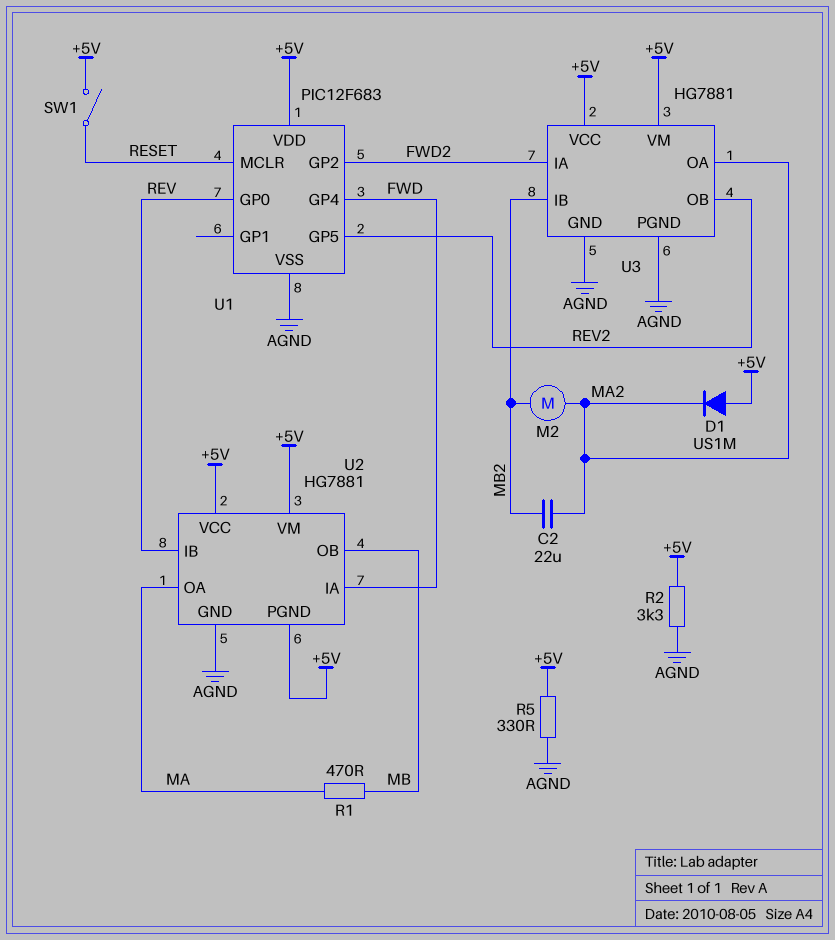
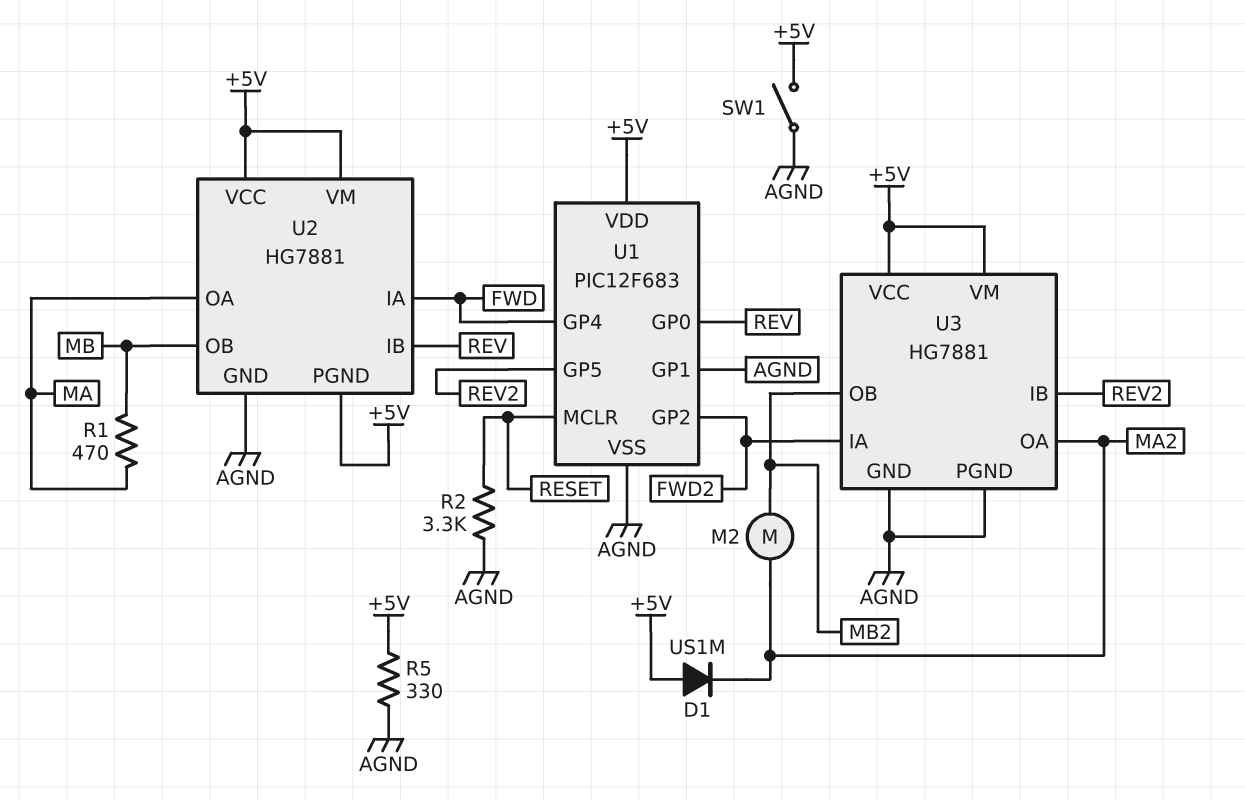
C2: 22uF (MA2, MB2) -> none
R2: 3.3k (+5V, AGND) -> 3.3k (AGND, RESET)
SW1: switch (+5V, RESET) -> switch (+5V, AGND)
U1 pin GP1: none -> AGND
U3 pin IB: MB2 -> REV2
U3 pin OB: REV2 -> MB2

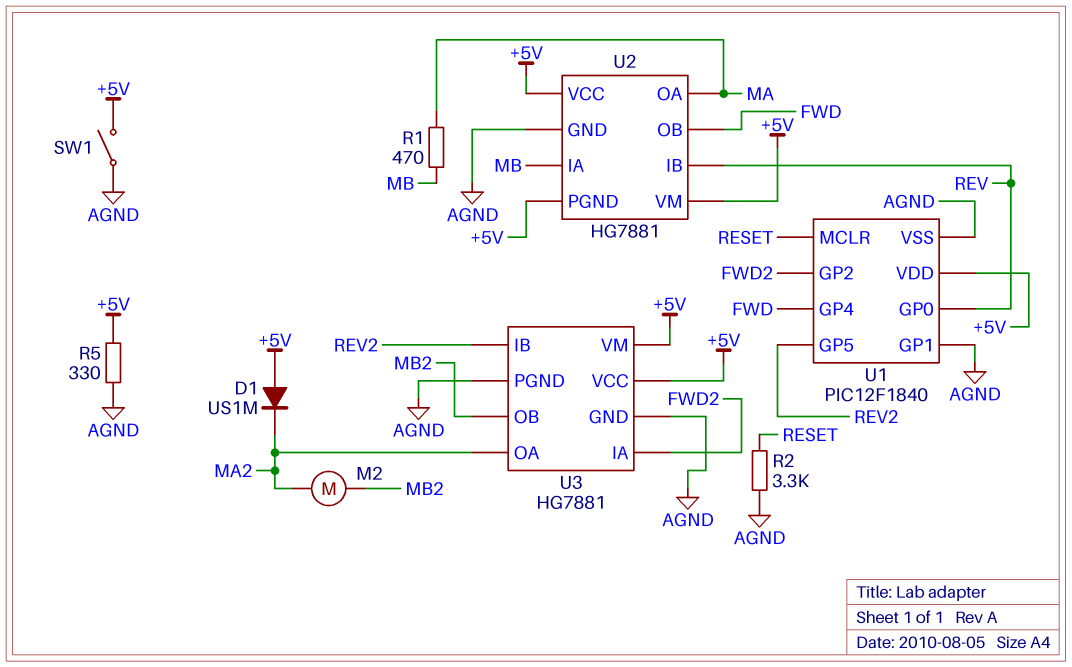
U1: PIC12F683 -> PIC12F1840
U2 pin IA: FWD -> MB
U2 pin OB: MB -> FWD

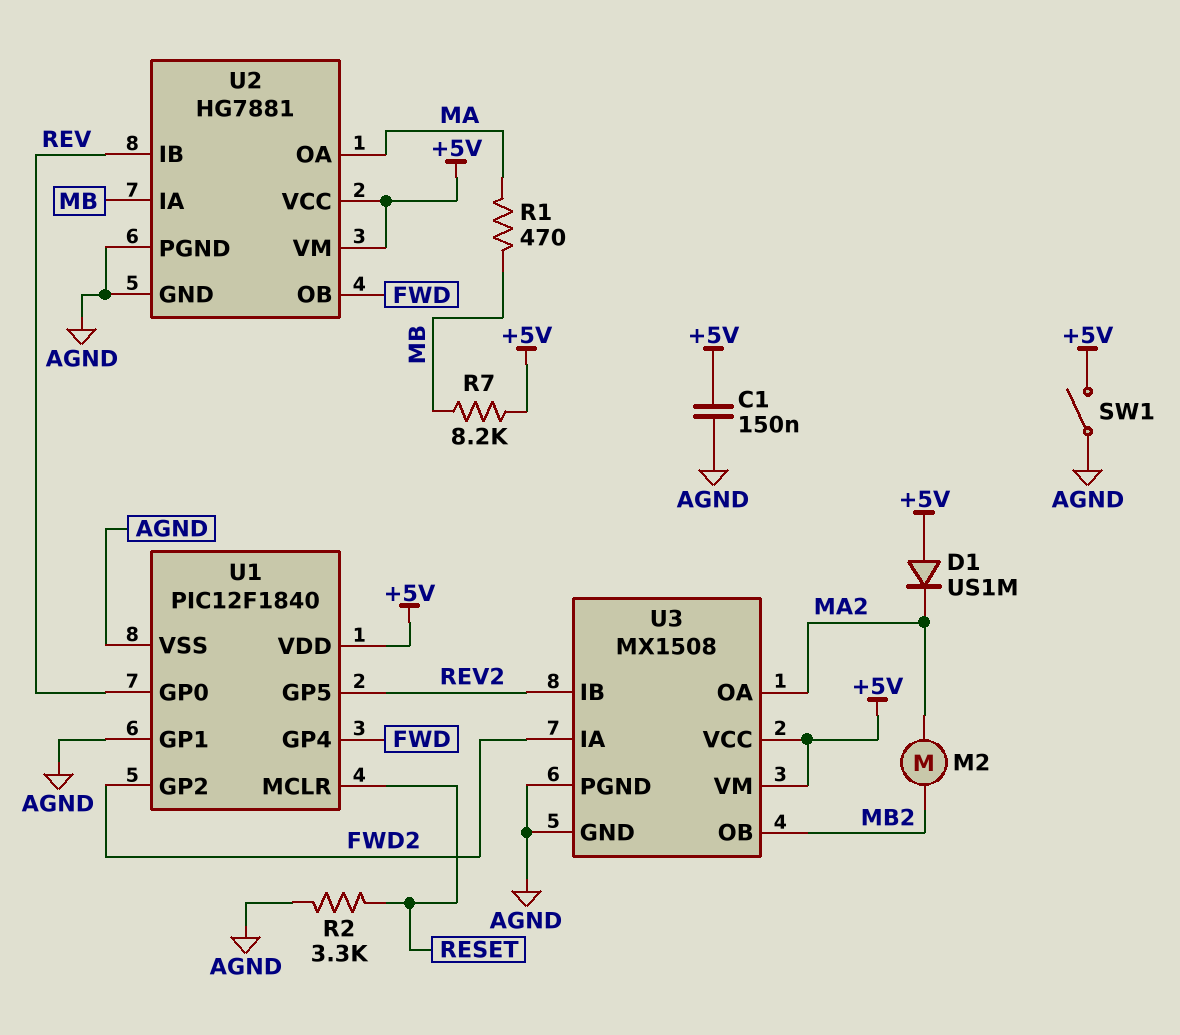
C1: none -> 150nF (+5V, AGND)
R5: 330 (+5V, AGND) -> none
R7: none -> 8.2k (+5V, MB)
U2 pin PGND: +5V -> AGND
U3: HG7881 -> MX1508

